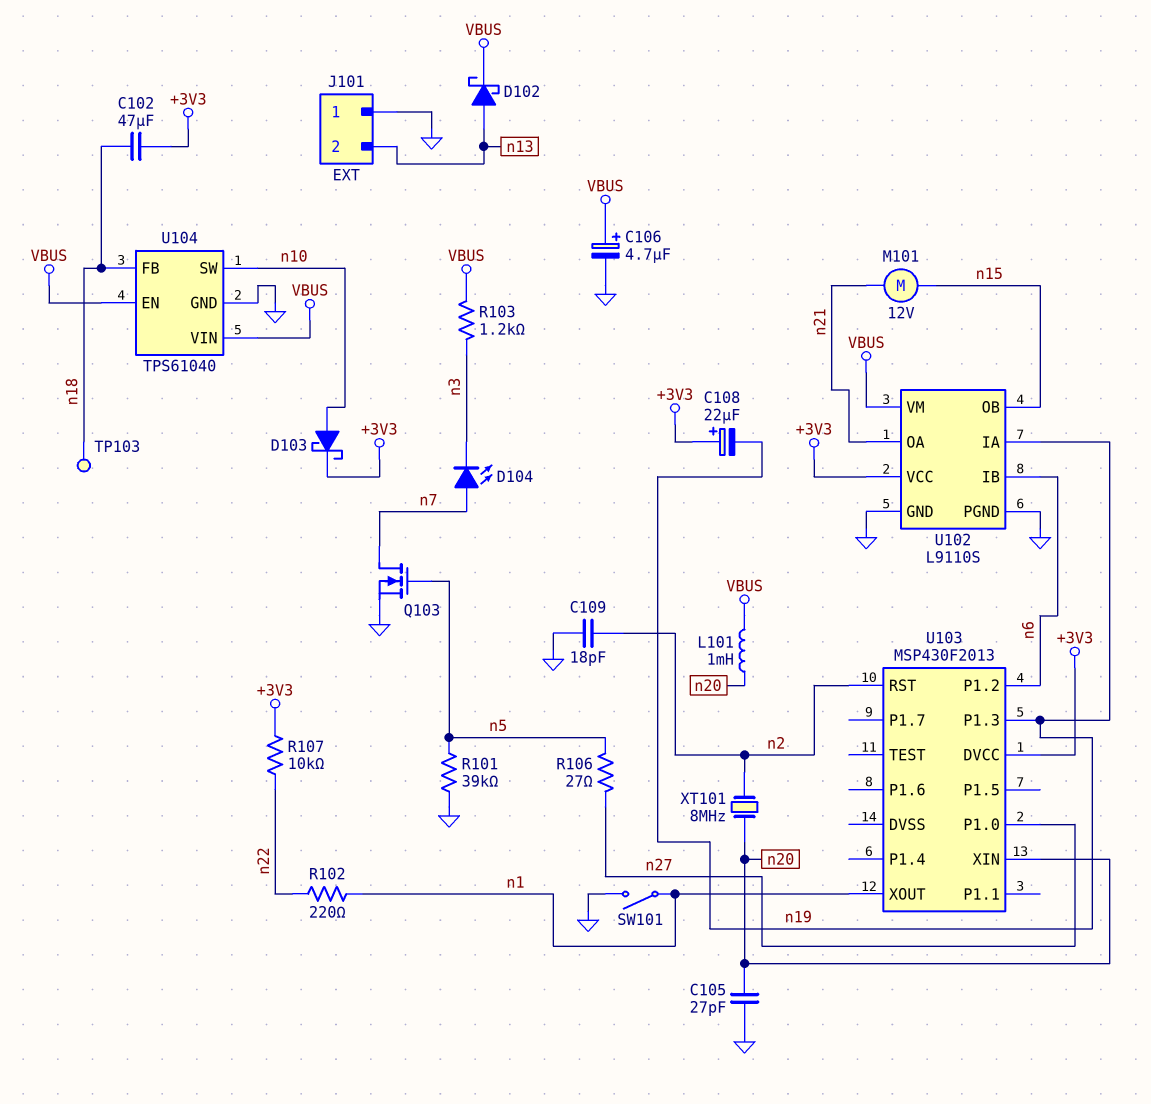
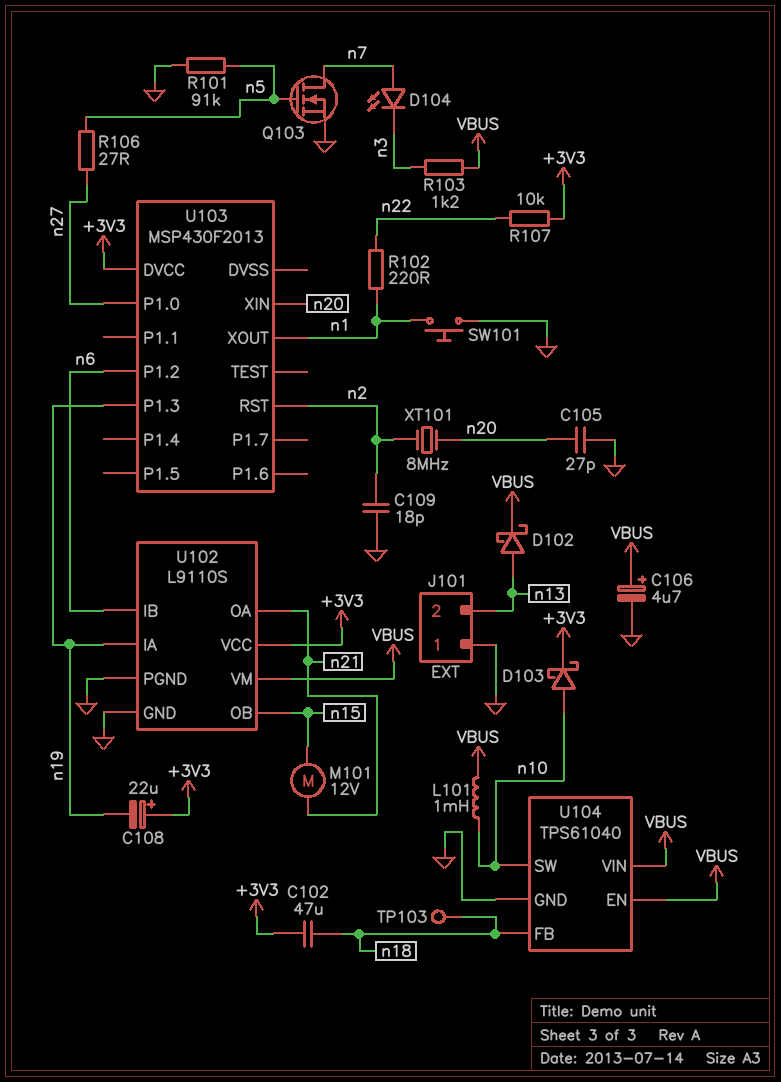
L101: 1mH (VBUS, n20) -> 1mH (VBUS, n10)
R101: 39k (GND, n5) -> 91k (GND, n5)
SW101: switch (GND, n1) -> button (GND, n1)

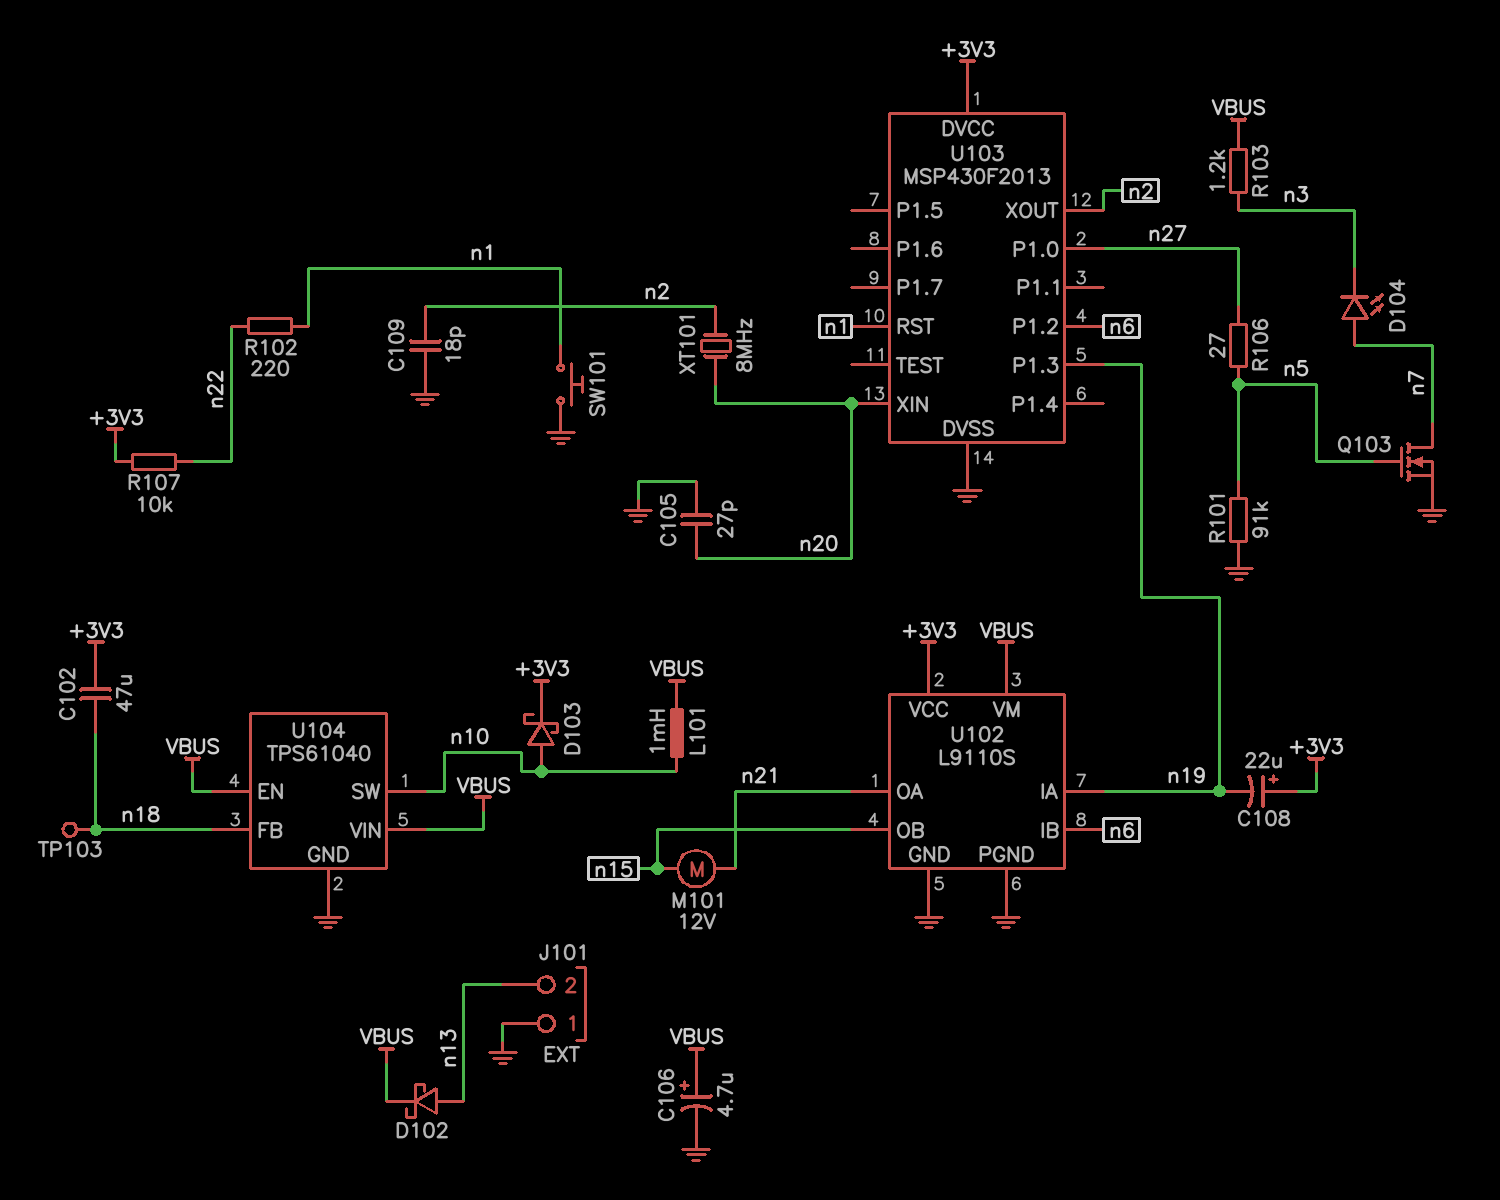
U103 pin DVSS: none -> GND
U103 pin RST: n2 -> n1
U103 pin XOUT: n1 -> n2

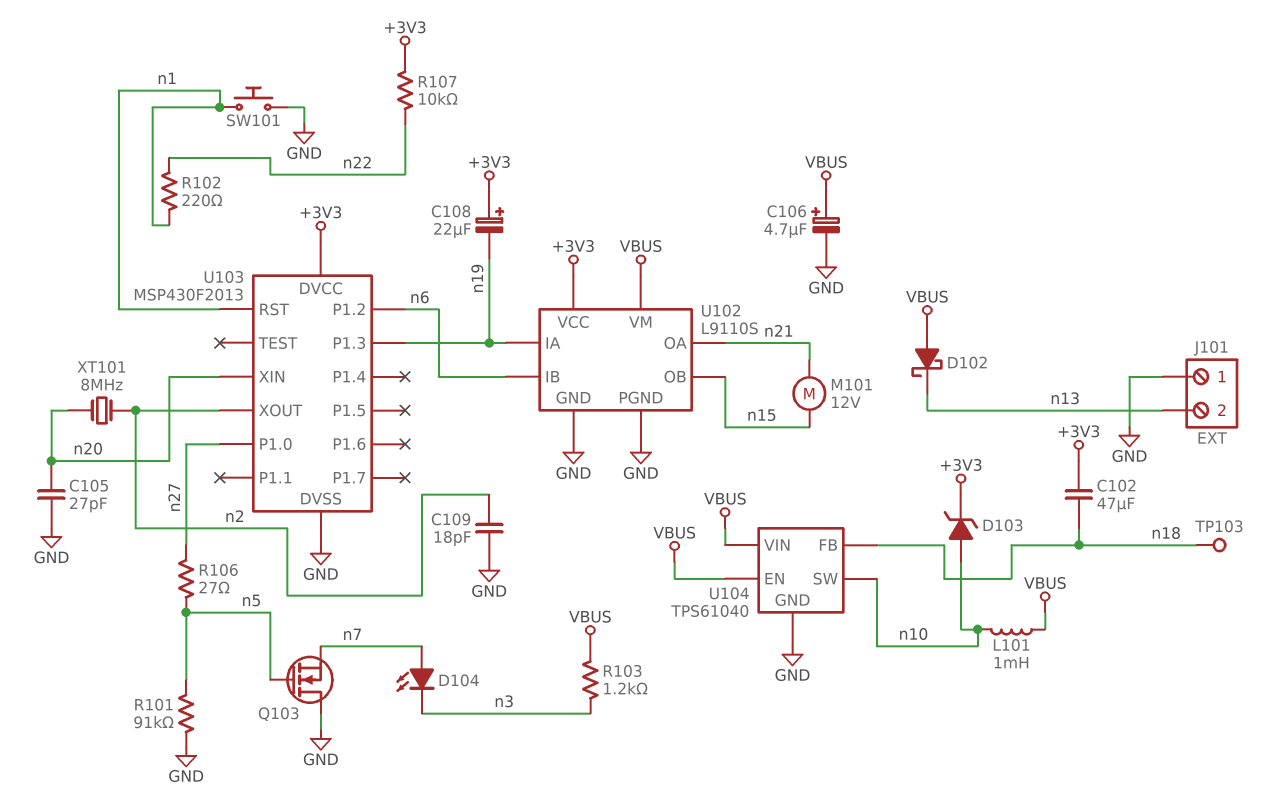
D102: schottky (A n13, K VBUS) -> schottky (A VBUS, K n13)
D103: schottky (A n10, K +3V3) -> zener (A n10, K +3V3)
Q103: NMOS (G n5, D n7, S GND) -> NMOS (G n5, D GND, S n7)

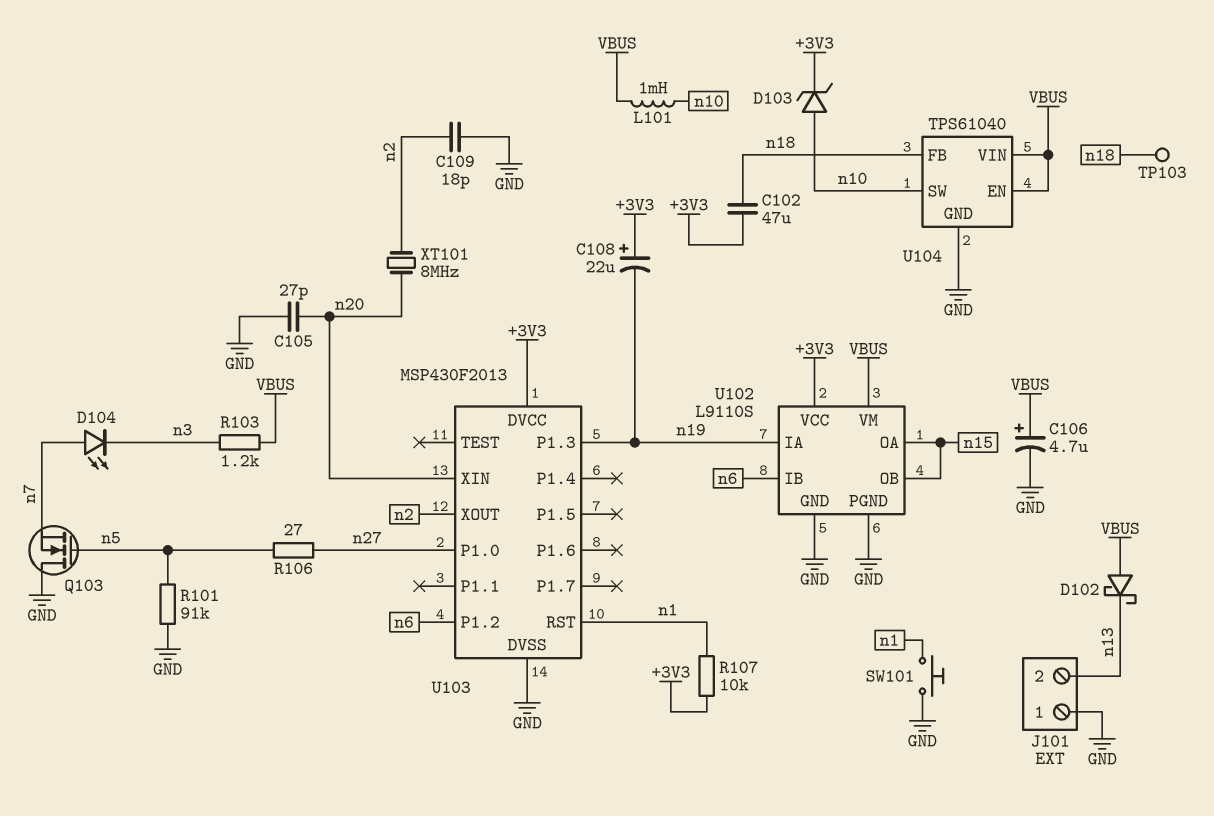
M101: motor 12V (n15, n21) -> none
R102: 220 (n1, n22) -> none
R107: 10k (+3V3, n22) -> 10k (+3V3, n1)
U102 pin OA: n21 -> n15

